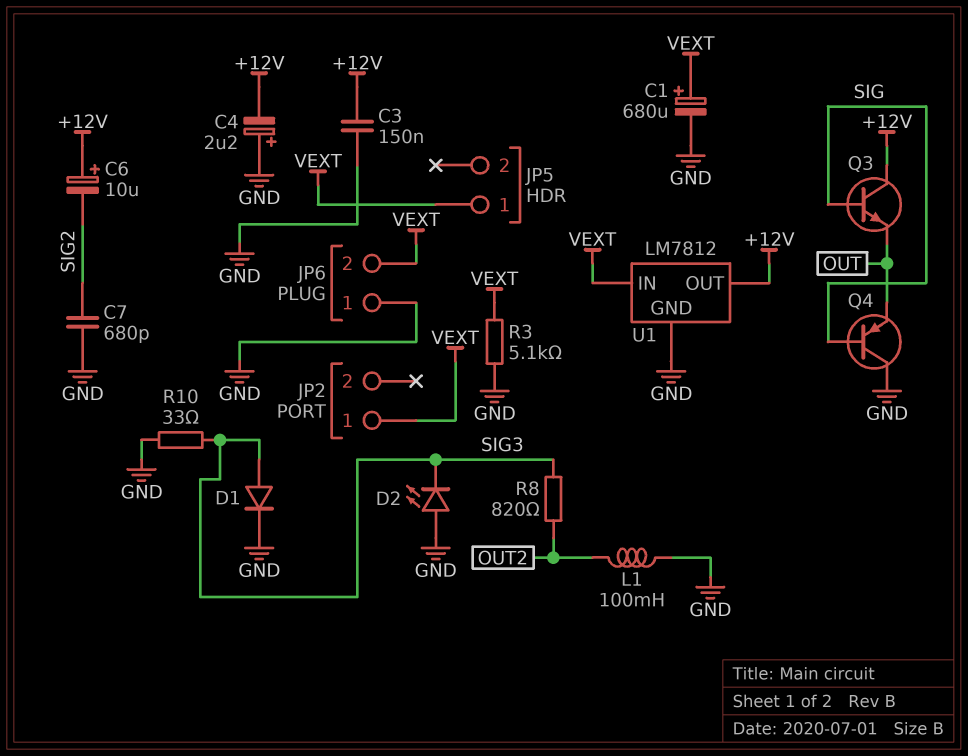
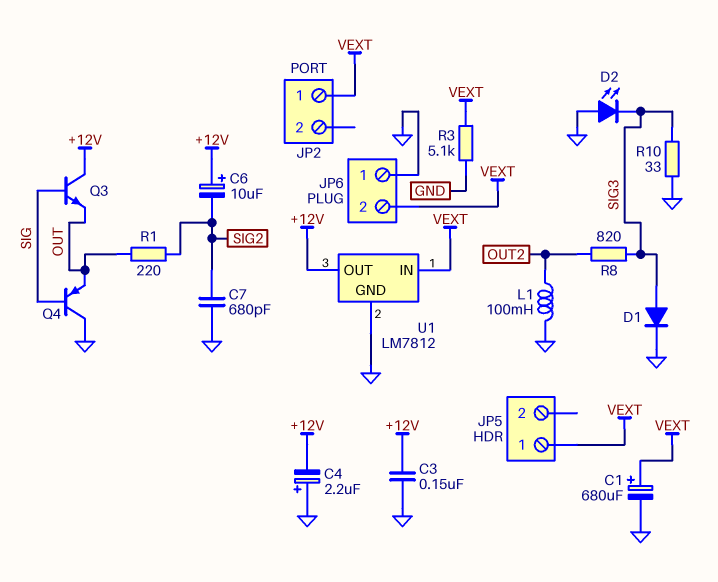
R1: none -> 220 (OUT, SIG2)

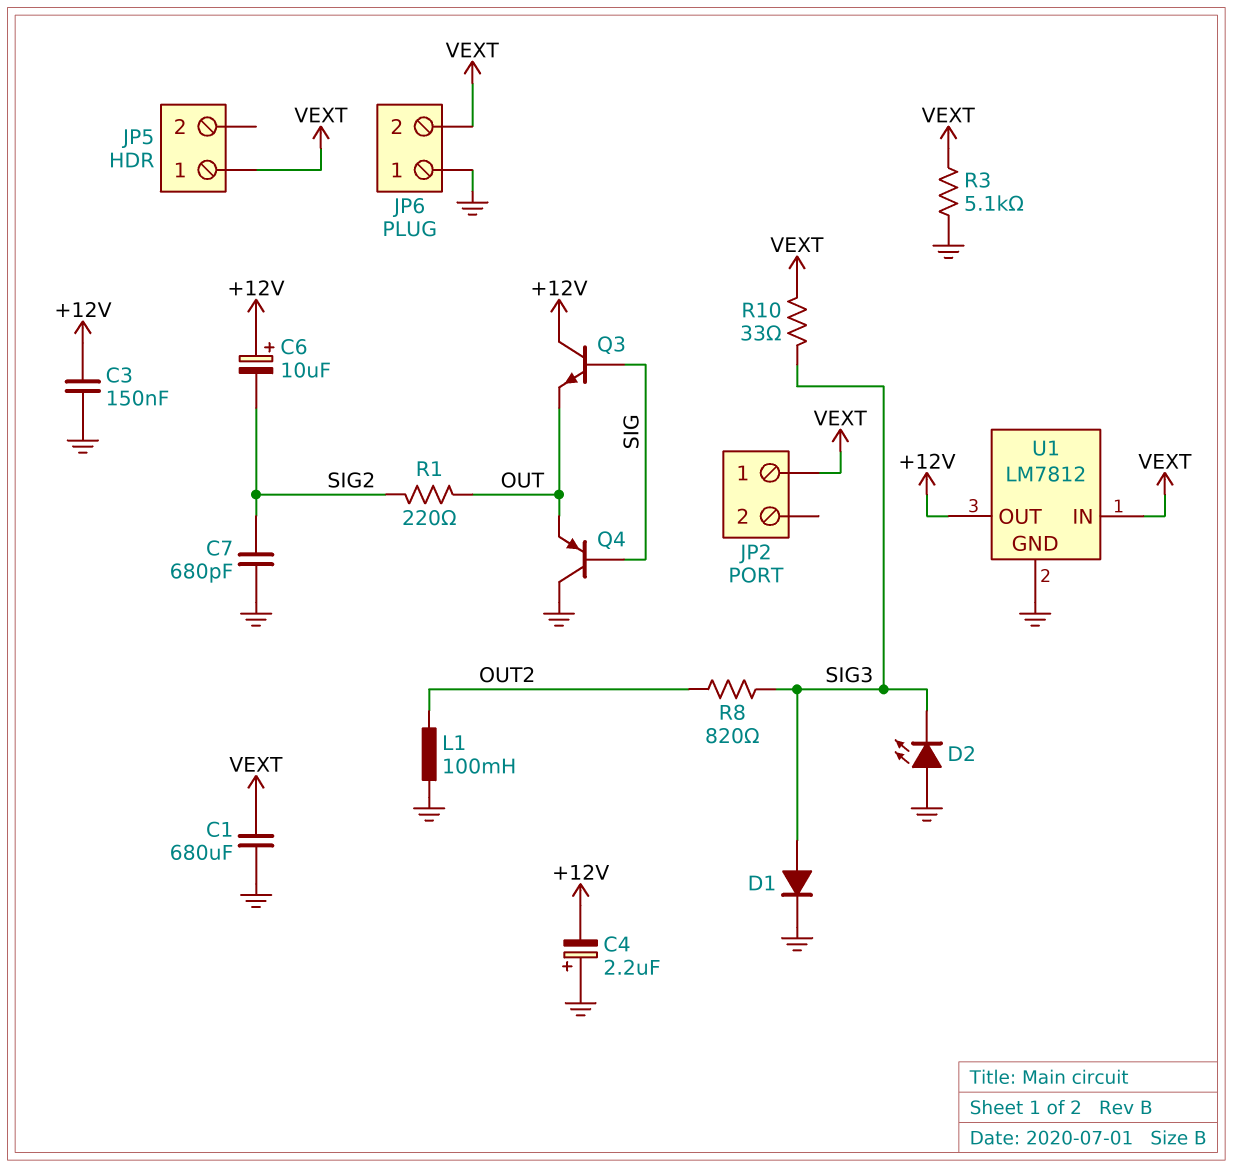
C1: 680uF (plus VEXT, minus GND) -> 680uF (GND, VEXT)
R10: 33 (GND, SIG3) -> 33 (SIG3, VEXT)

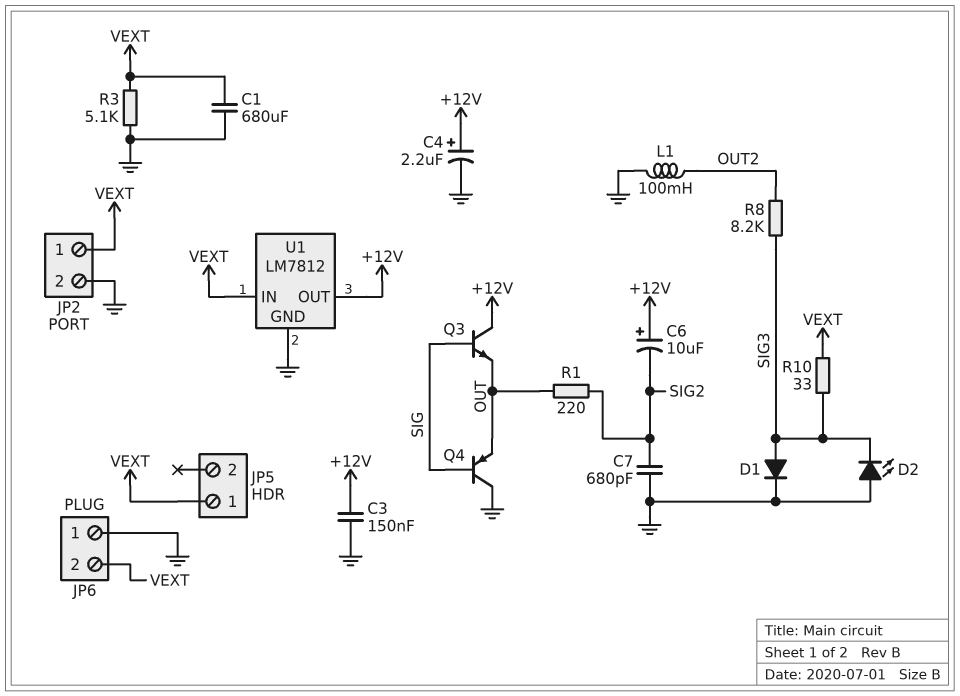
C4: 2.2uF (plus GND, minus +12V) -> 2.2uF (plus +12V, minus GND)
JP2 pin 2: none -> GND
R8: 820 (OUT2, SIG3) -> 8.2k (OUT2, SIG3)

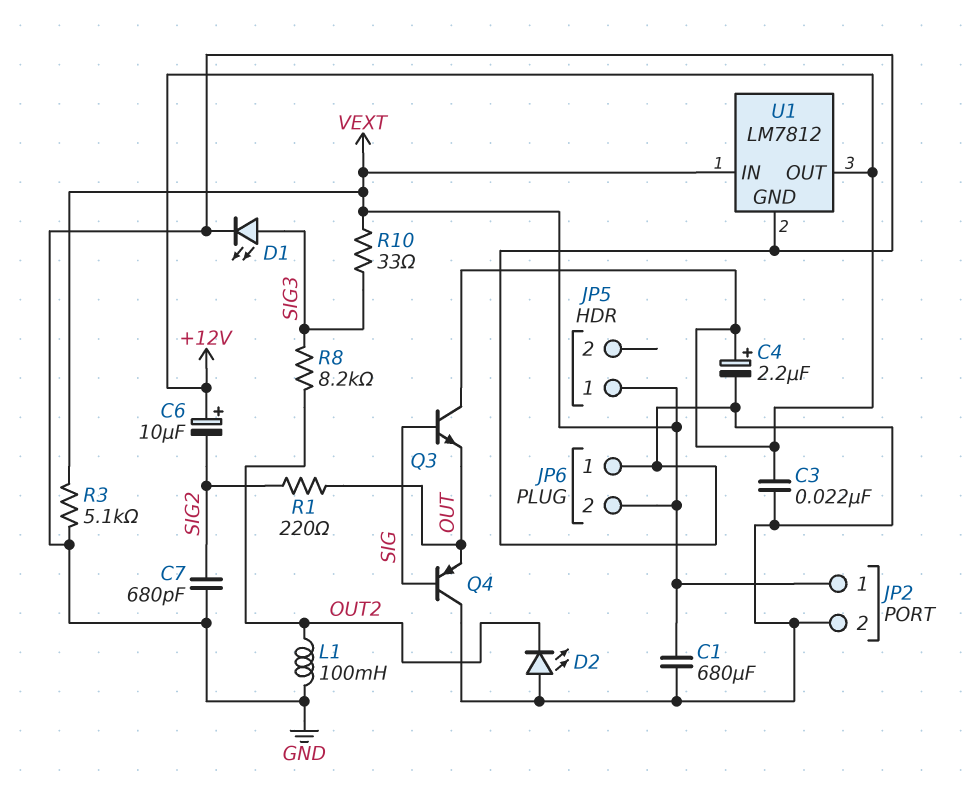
C3: 150nF (+12V, GND) -> 22nF (+12V, GND)
D1: diode (A SIG3, K GND) -> LED (A SIG3, K GND)
D2: LED (A GND, K SIG3) -> LED (A GND, K OUT2)

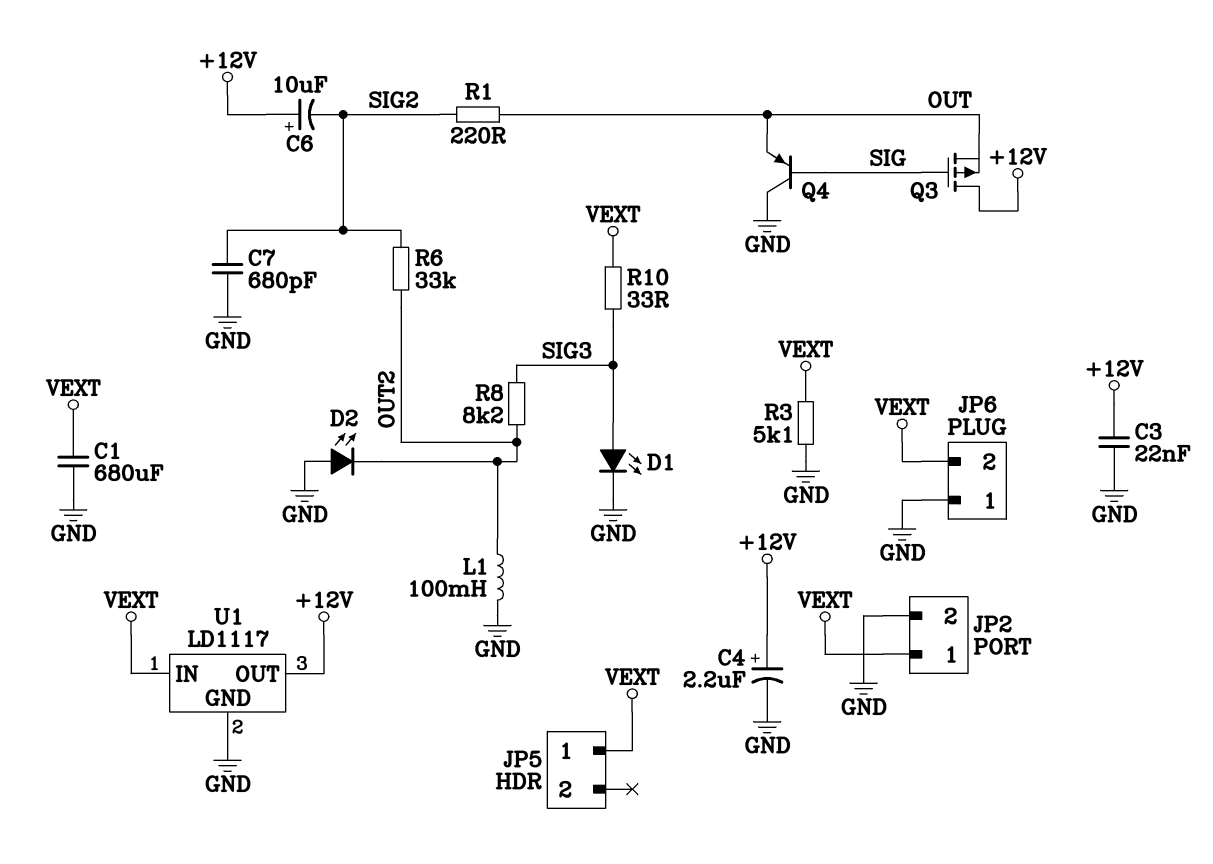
Q3: NPN (B SIG, C +12V, E OUT) -> PMOS (G SIG, D +12V, S OUT)
R6: none -> 33k (OUT2, SIG2)
U1: LM7812 -> LD1117

